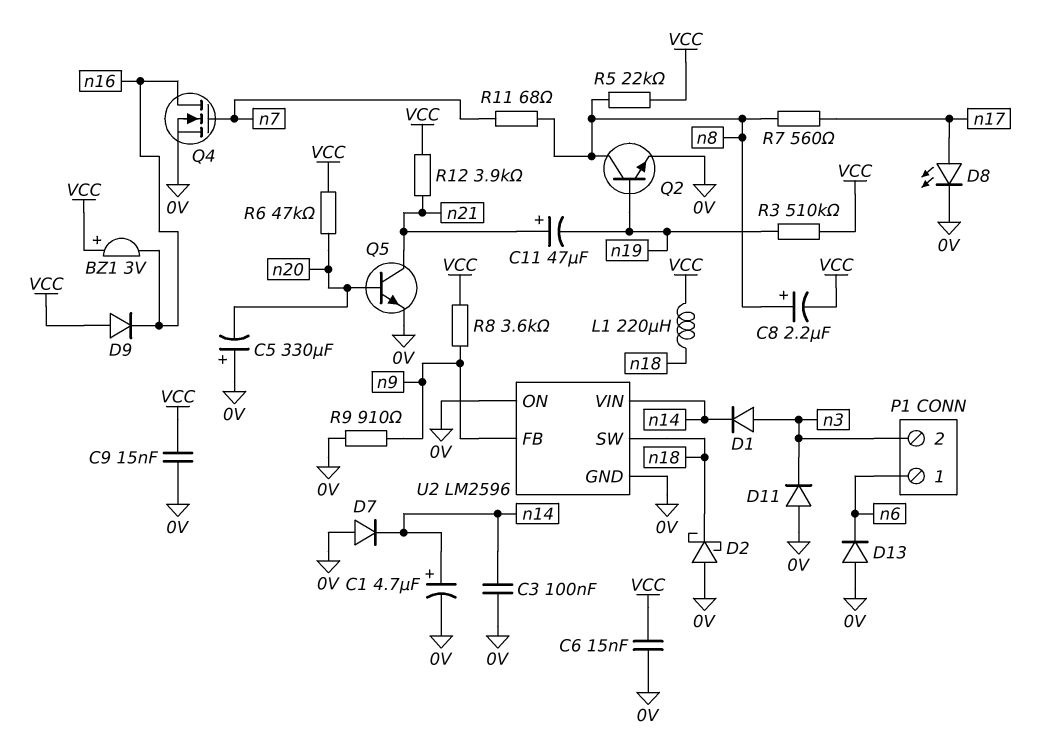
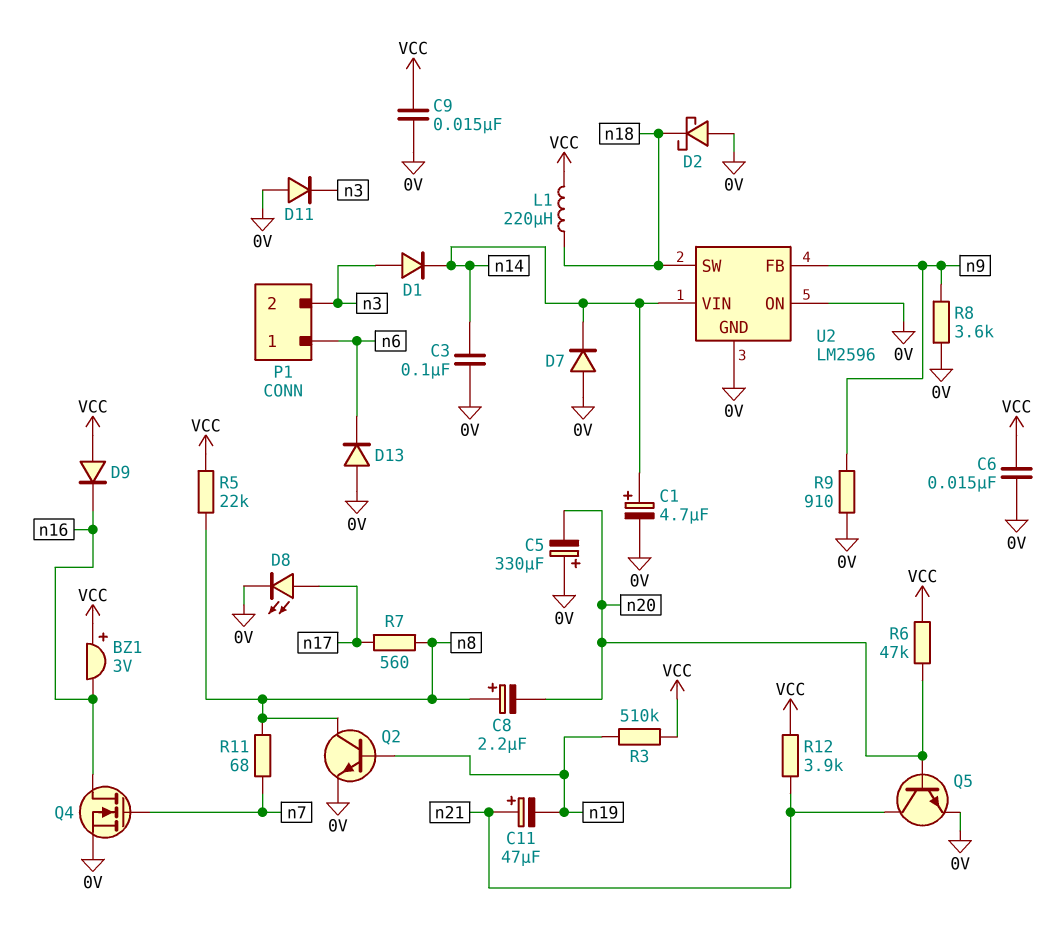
C8: 2.2uF (plus n8, minus VCC) -> 2.2uF (plus n8, minus n20)
R8: 3.6k (VCC, n9) -> 3.6k (0V, n9)

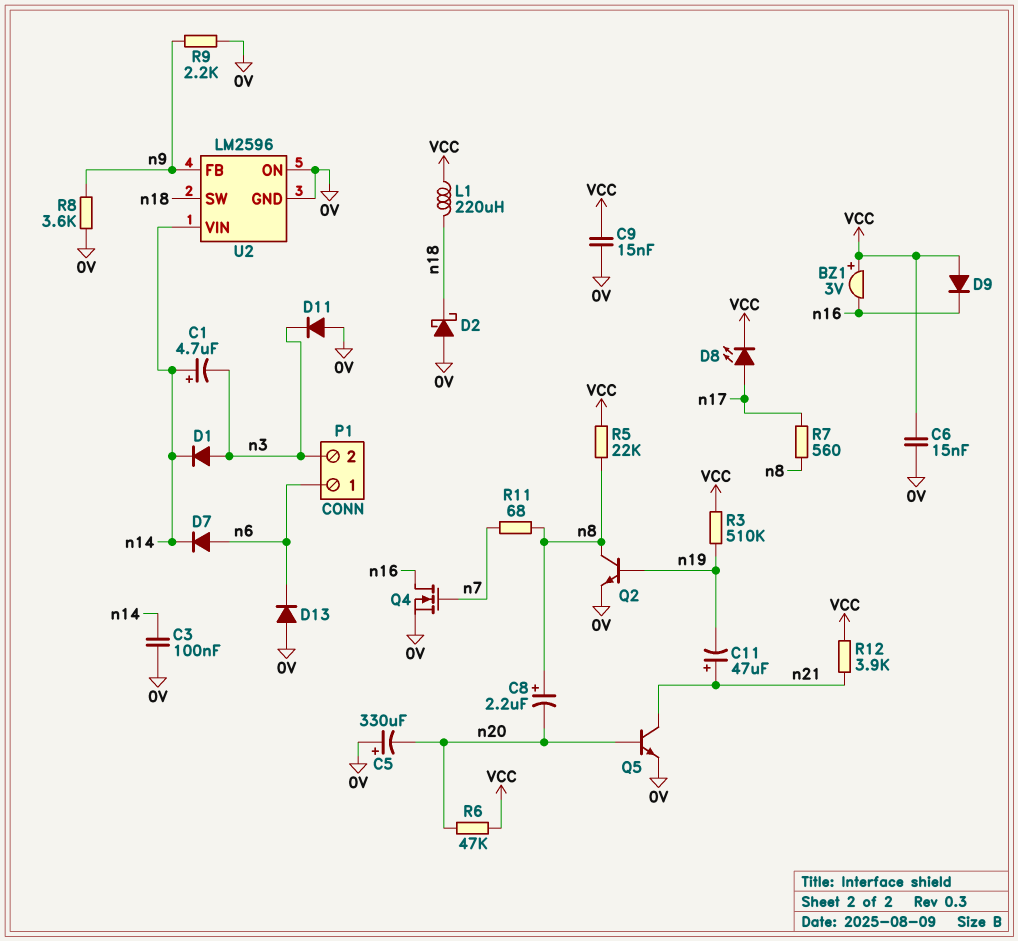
C1: 4.7uF (plus n14, minus 0V) -> 4.7uF (plus n14, minus n3)
D7: diode (A 0V, K n14) -> diode (A n6, K n14)
D8: LED (A n17, K 0V) -> LED (A n17, K VCC)
R9: 910 (0V, n9) -> 2.2k (0V, n9)

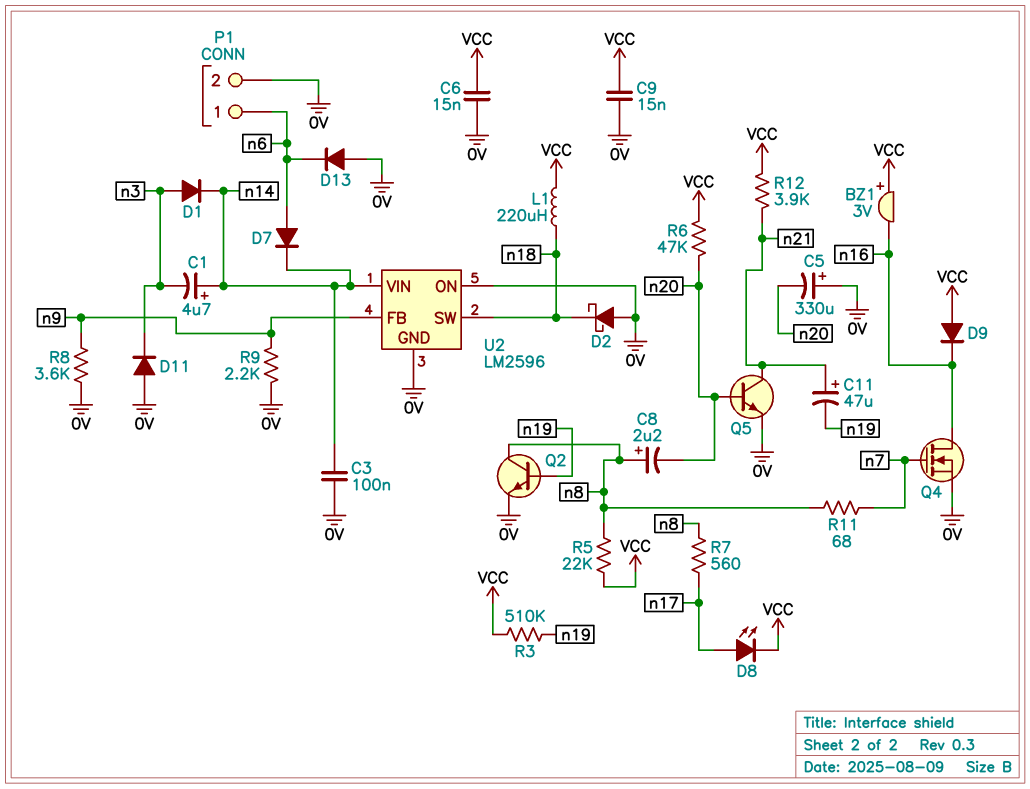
P1 pin 2: n3 -> 0V

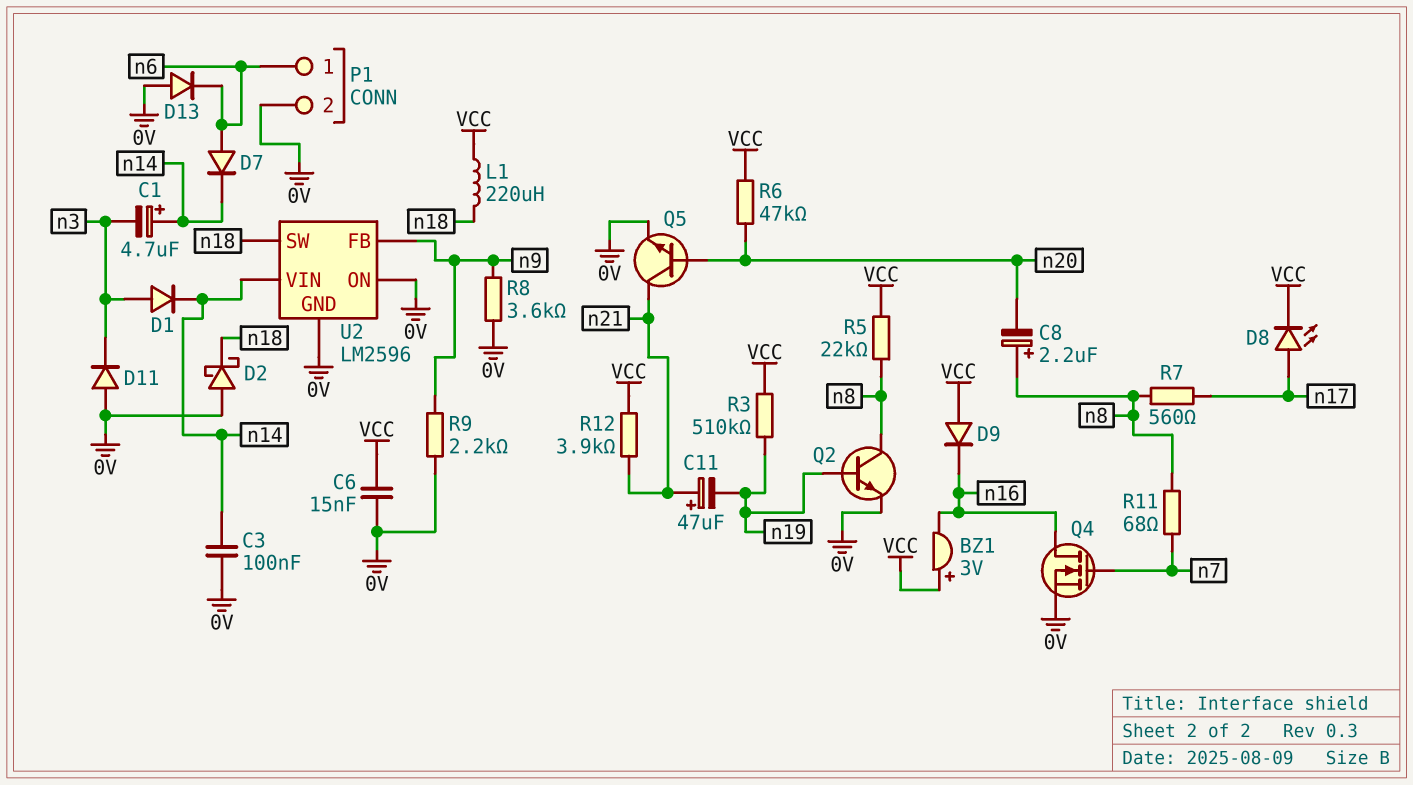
C5: 330uF (plus 0V, minus n20) -> none
C9: 15nF (0V, VCC) -> none

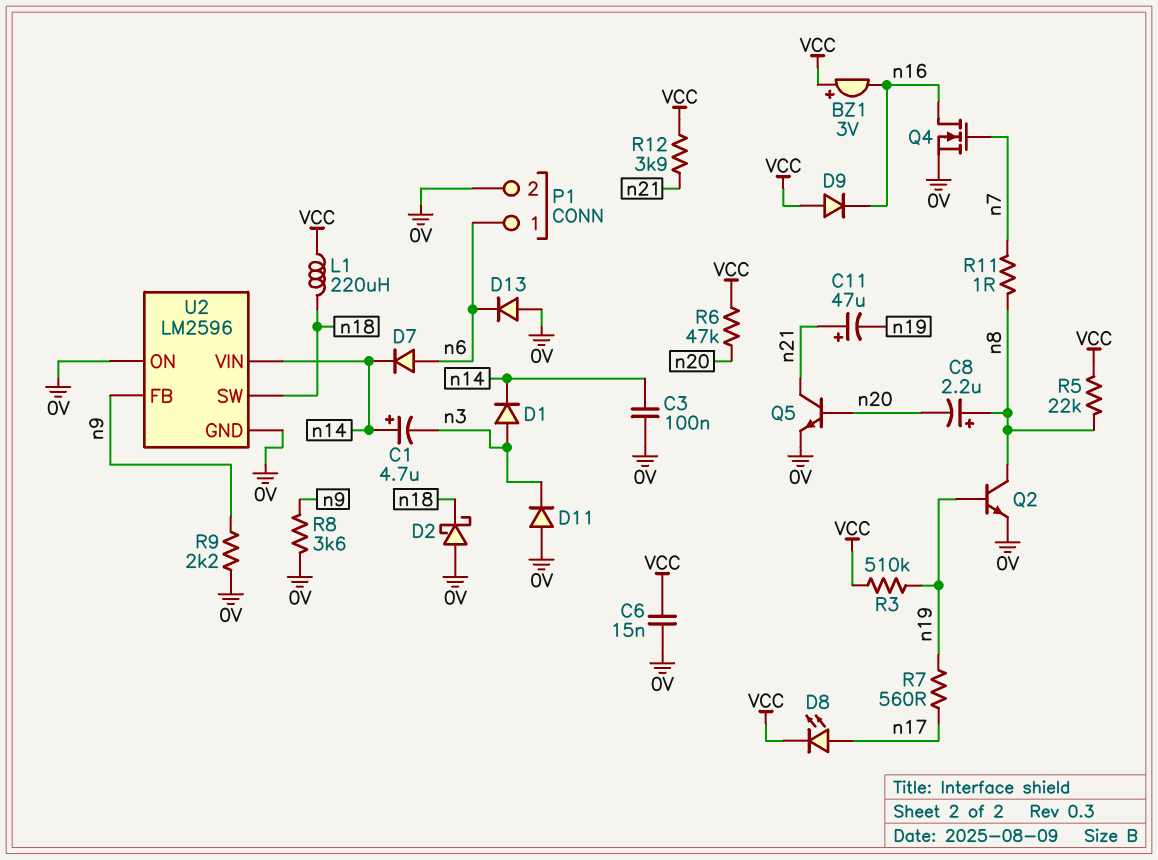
R7: 560 (n8, n17) -> 560 (n17, n19)
R11: 68 (n7, n8) -> 1 (n7, n8)

